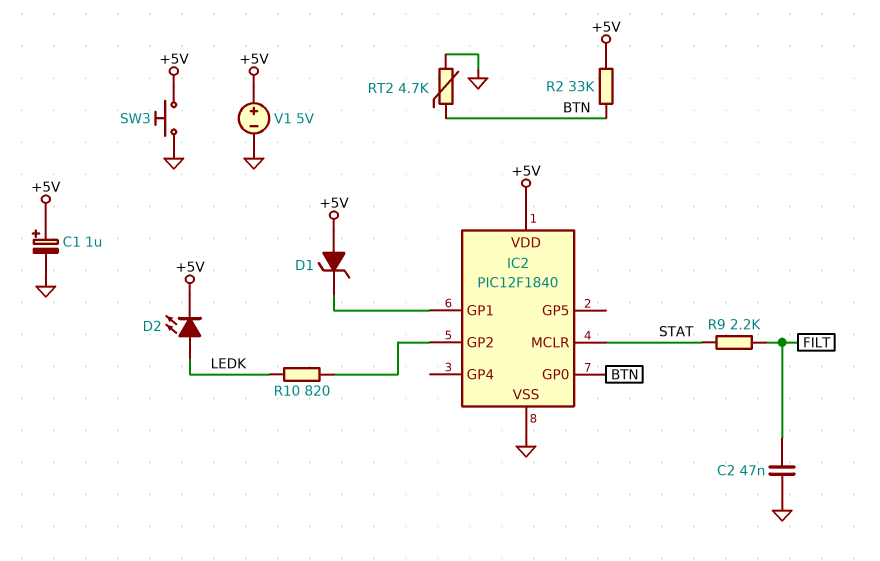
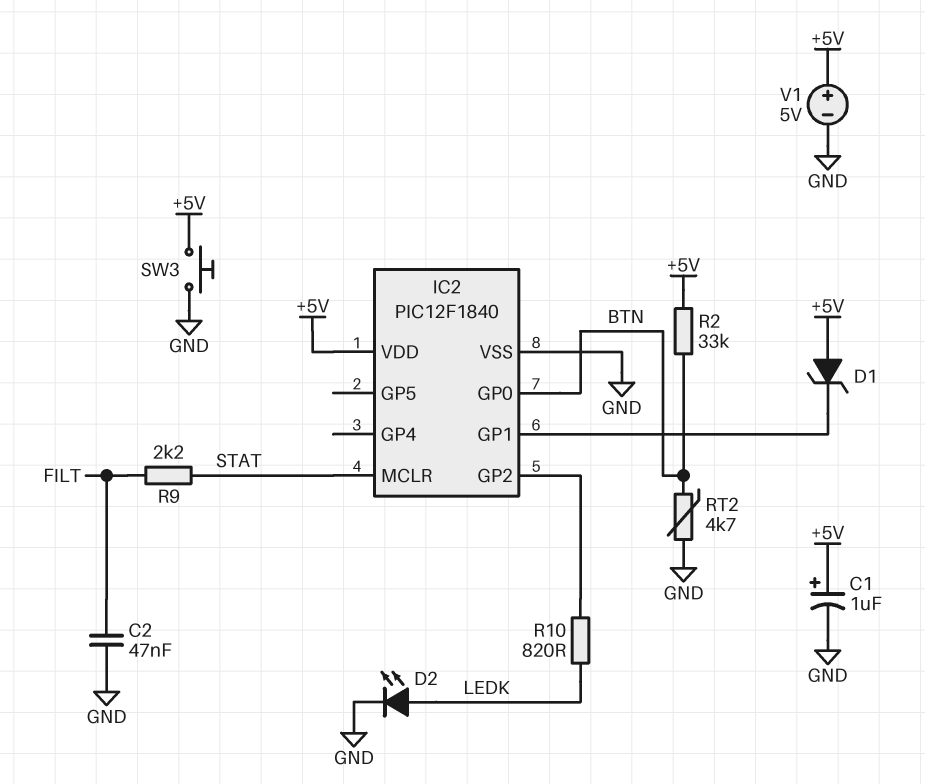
D2: LED (A LEDK, K +5V) -> LED (A LEDK, K GND)

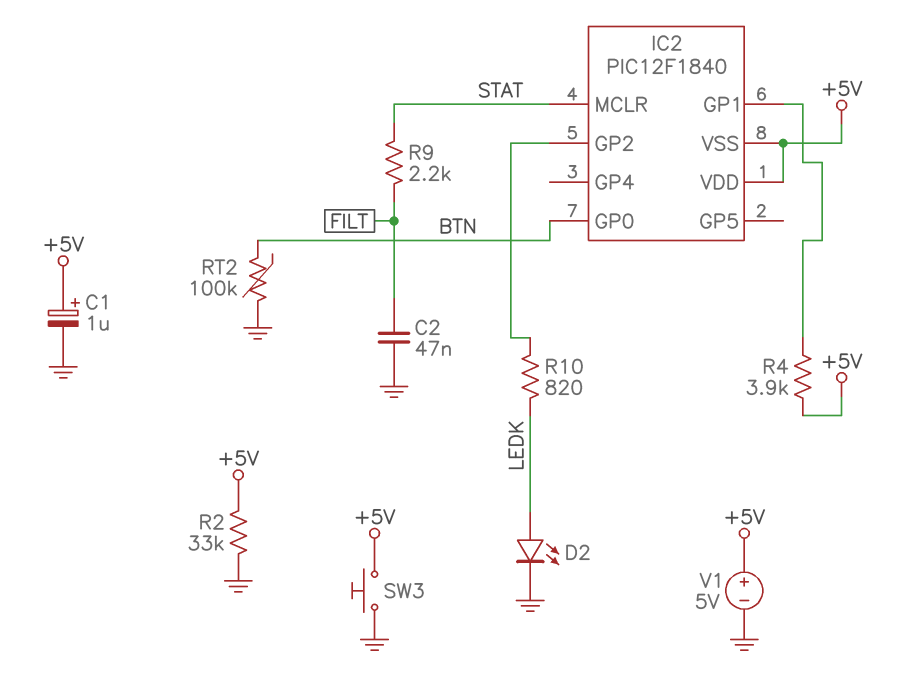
D1: zener (A +5V, K IC2/GP1) -> none
IC2 pin VSS: GND -> +5V
R2: 33k (+5V, BTN) -> 33k (+5V, GND)
R4: none -> 3.9k (+5V, IC2/GP1)
RT2: 4.7k (BTN, GND) -> 100k (BTN, GND)

